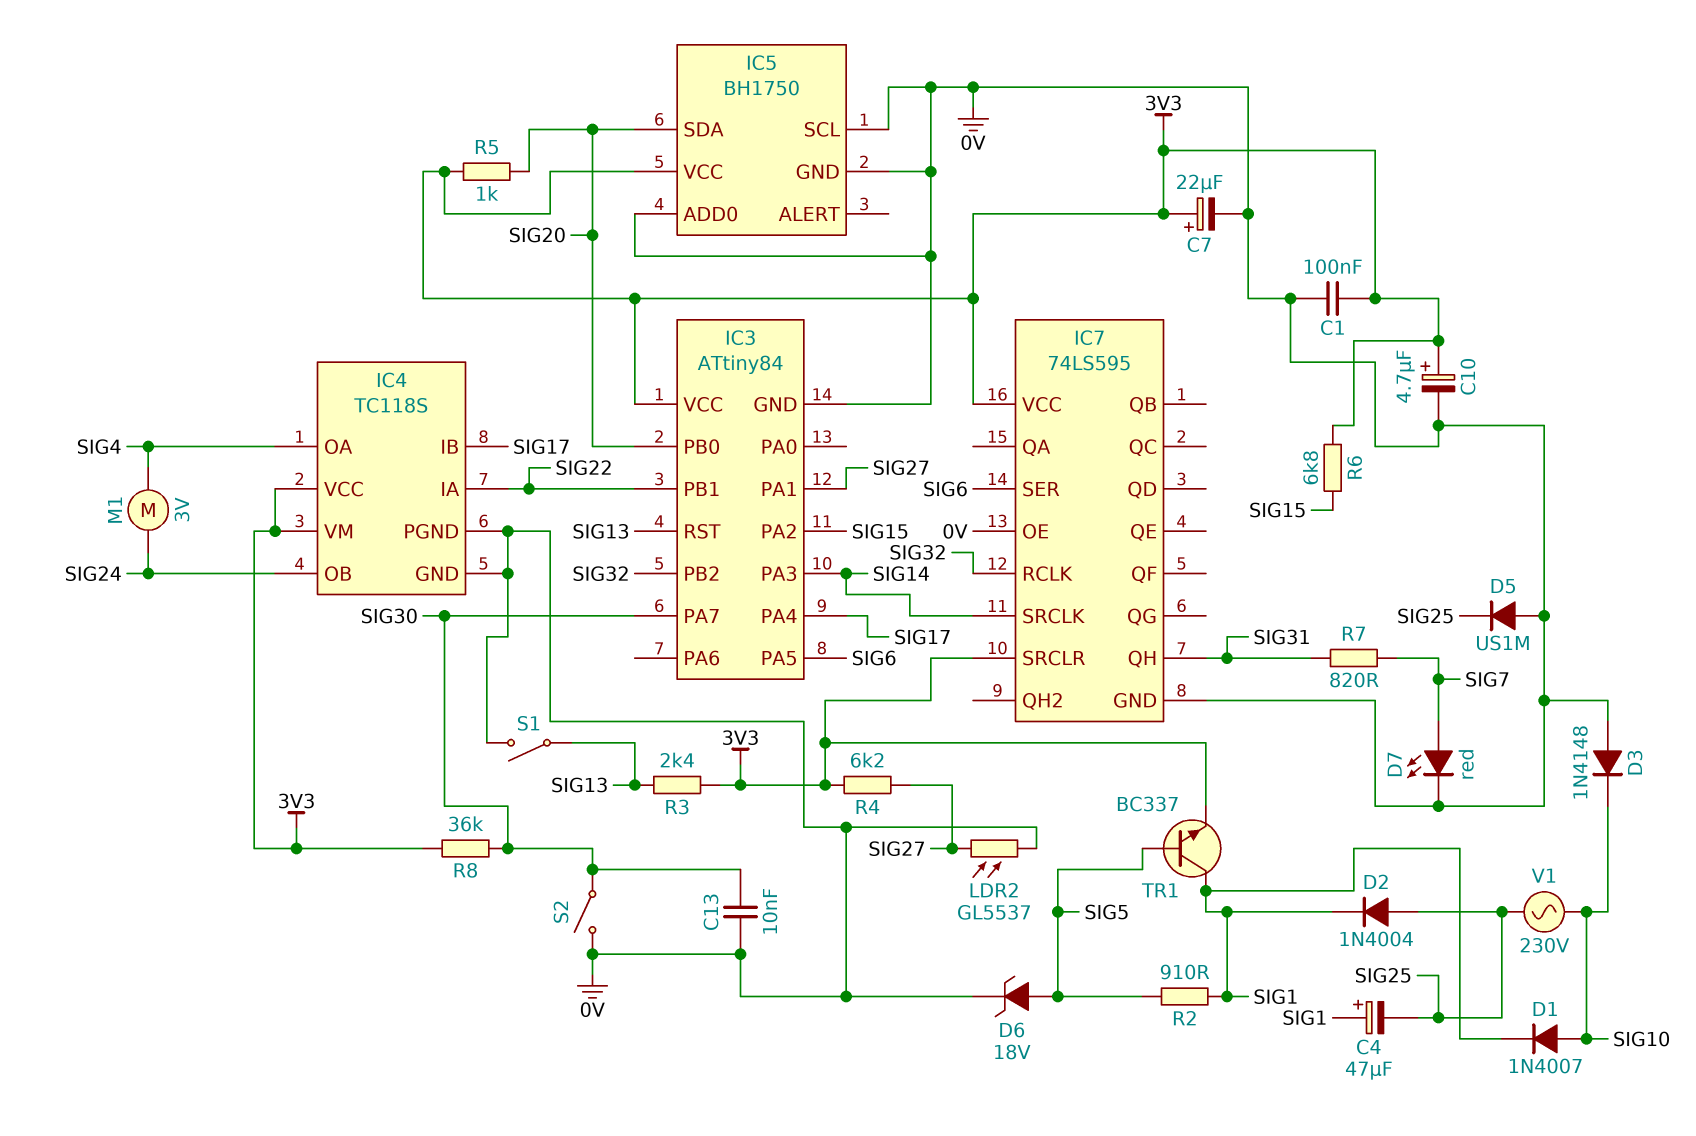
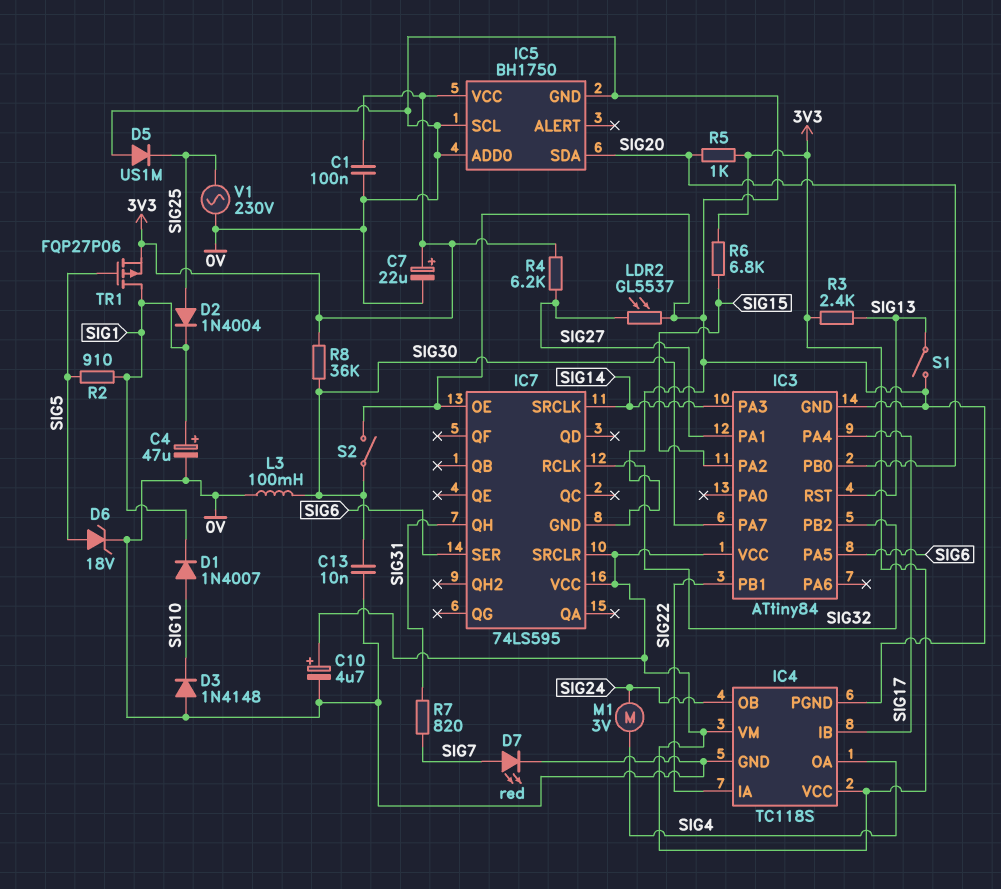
C4: 47uF (plus SIG1, minus SIG25) -> 47uF (plus SIG1, minus 0V)
L3: none -> 100mH (0V, SIG30)
TR1: NPN BC337 (B SIG5, C SIG1, E 3V3) -> PMOS FQP27P06 (G SIG5, D SIG1, S 3V3)
V1: AC 230V (SIG10, SIG25) -> AC 230V (0V, SIG25)

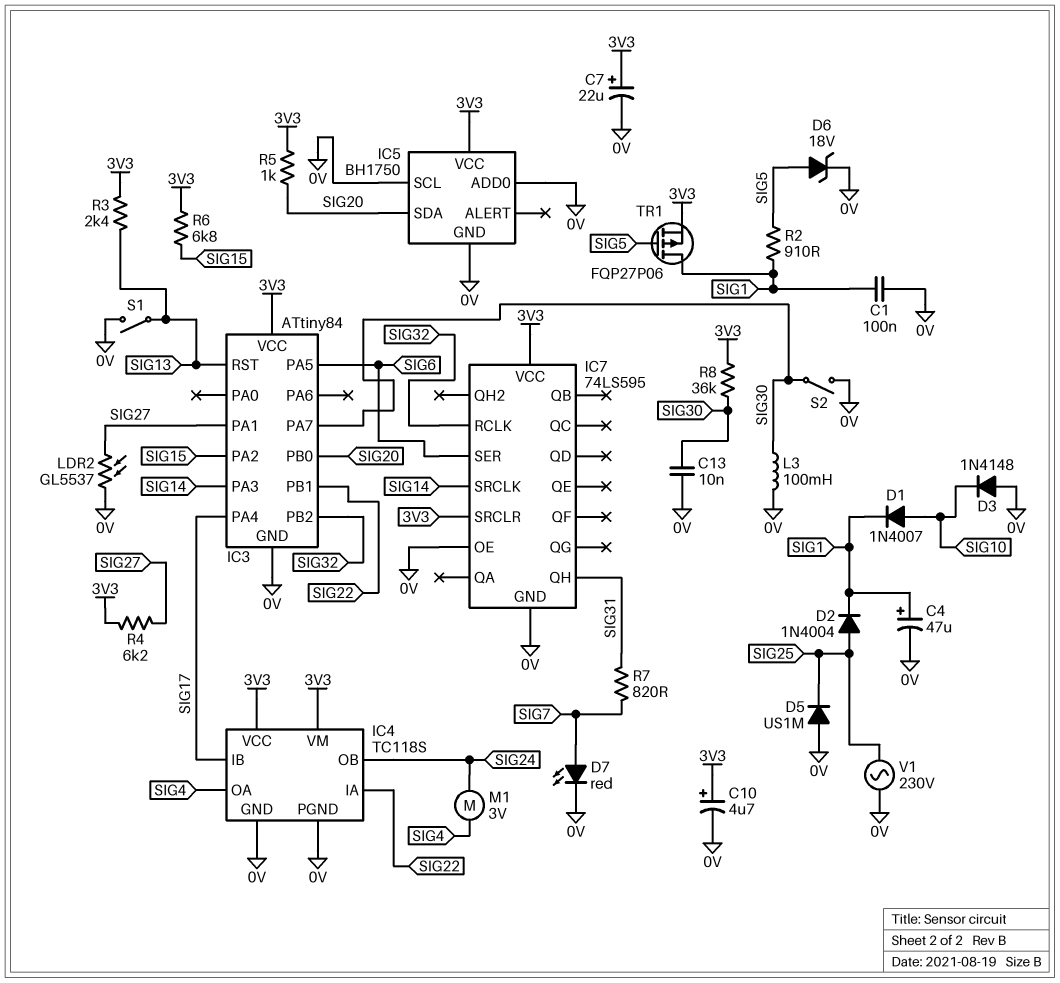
C1: 100nF (0V, 3V3) -> 100nF (0V, SIG1)

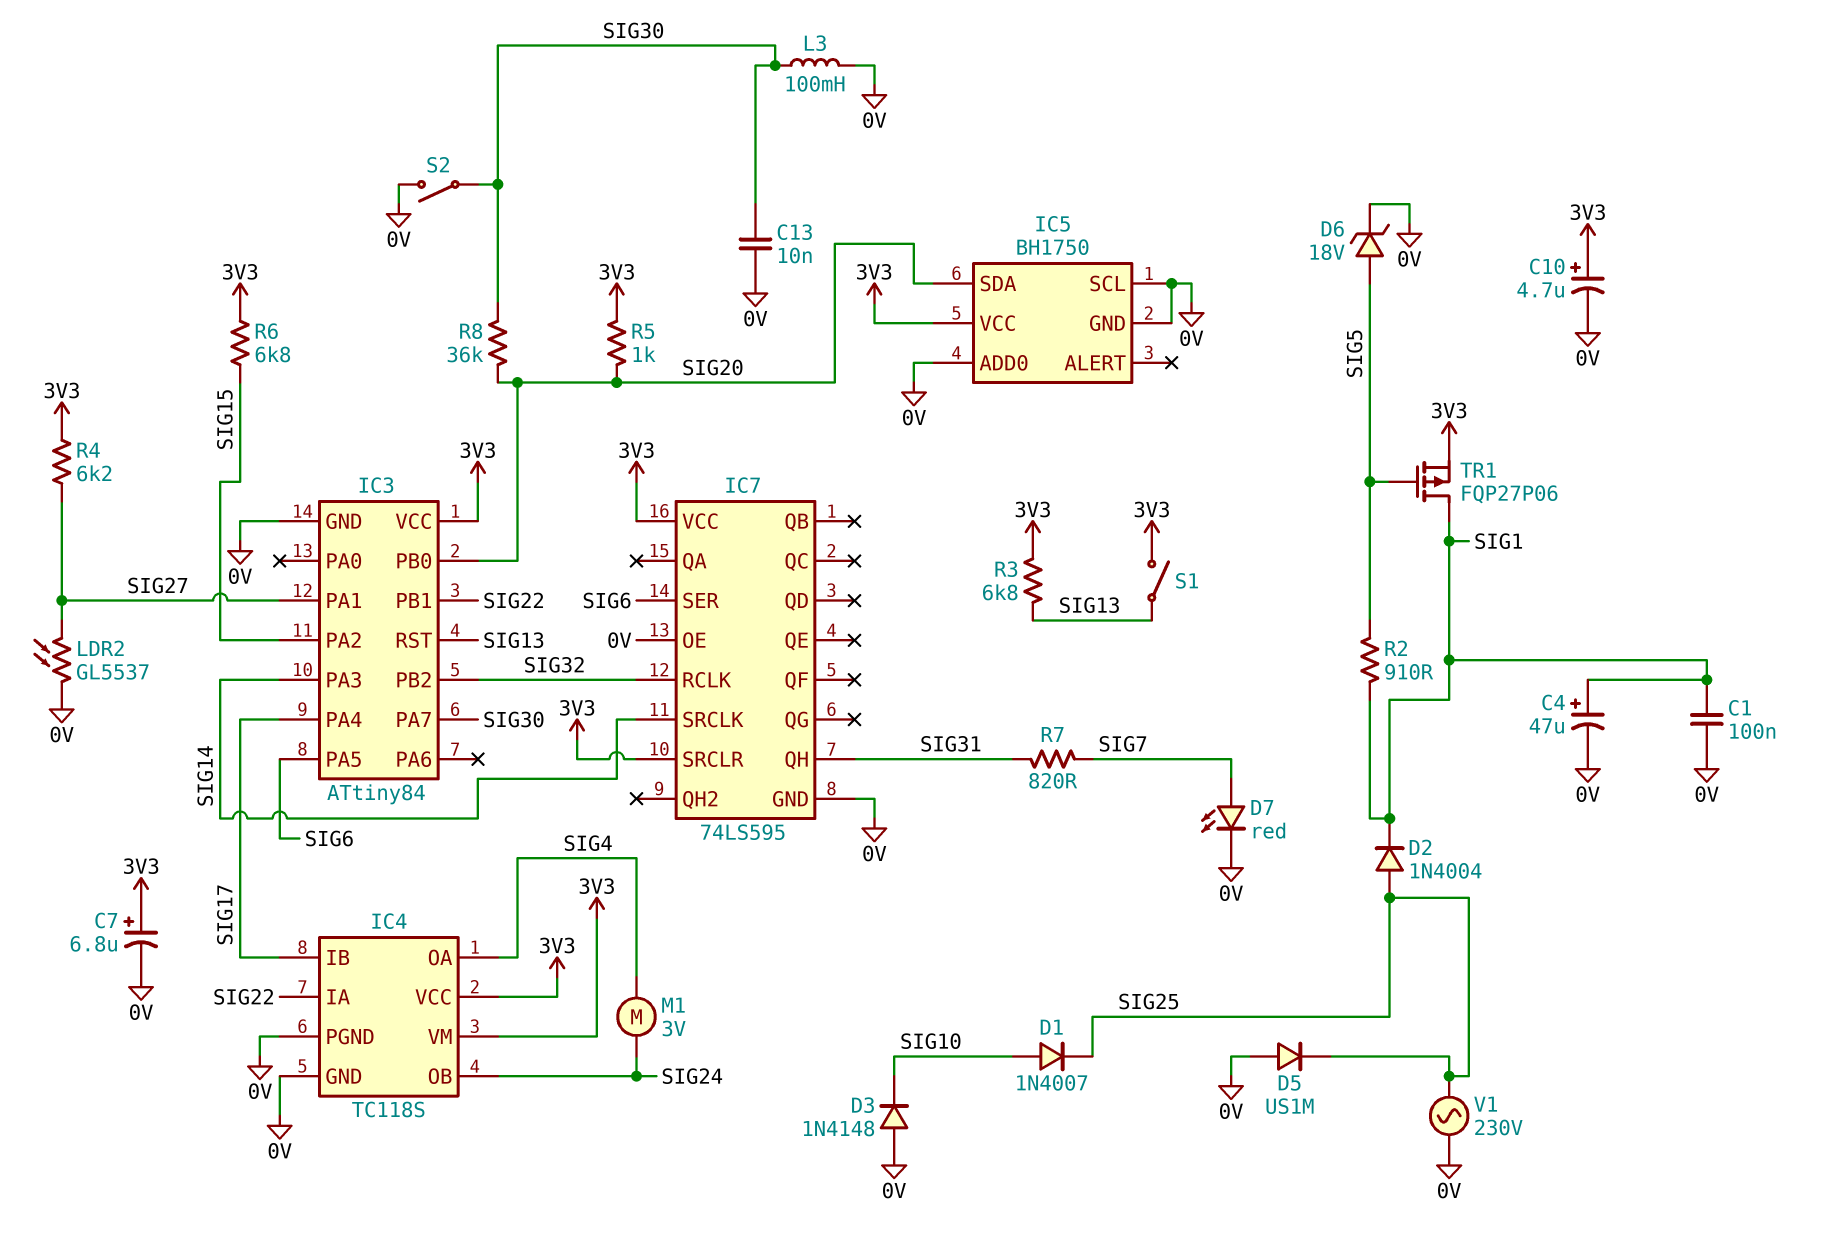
C7: 22uF (plus 3V3, minus 0V) -> 6.8uF (plus 3V3, minus 0V)
D1: diode 1N4007 (A SIG10, K SIG1) -> diode 1N4007 (A SIG10, K SIG25)
R3: 2.4k (3V3, SIG13) -> 6.8k (3V3, SIG13)
R8: 36k (3V3, SIG30) -> 36k (SIG20, SIG30)
S1: switch (0V, SIG13) -> switch (3V3, SIG13)

